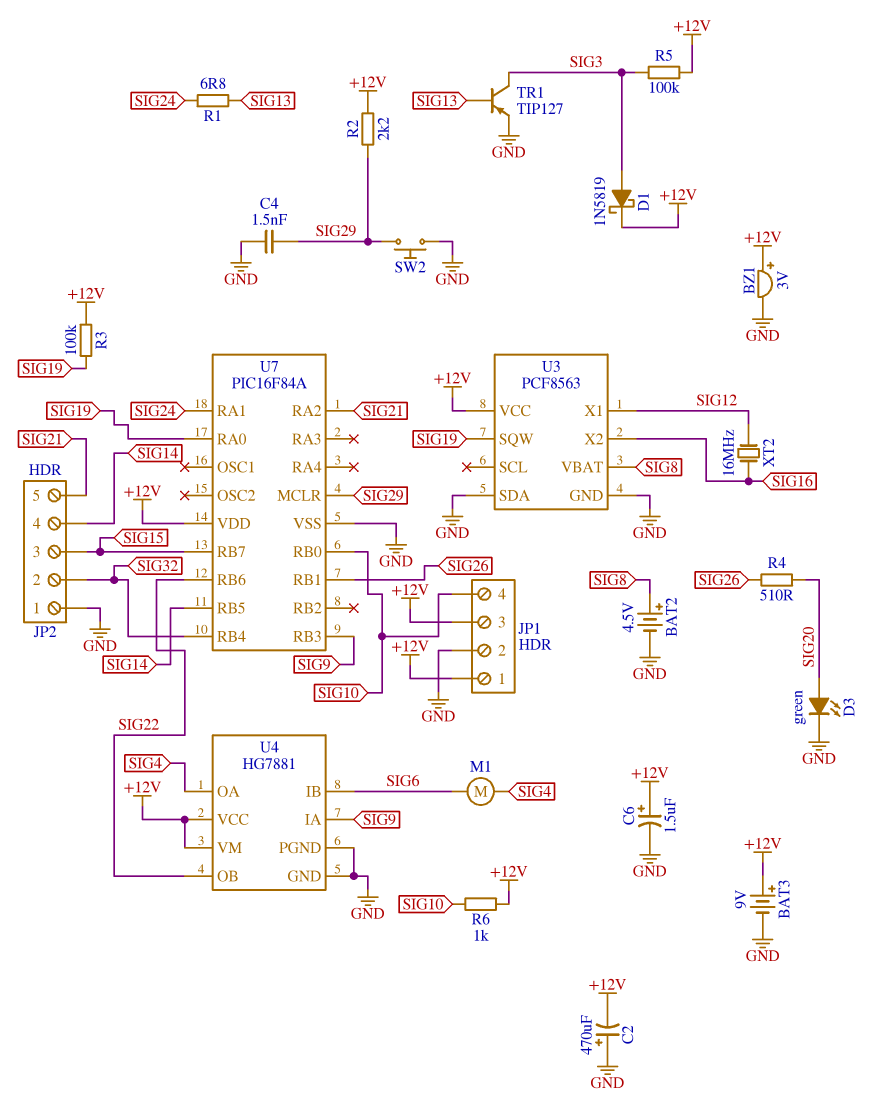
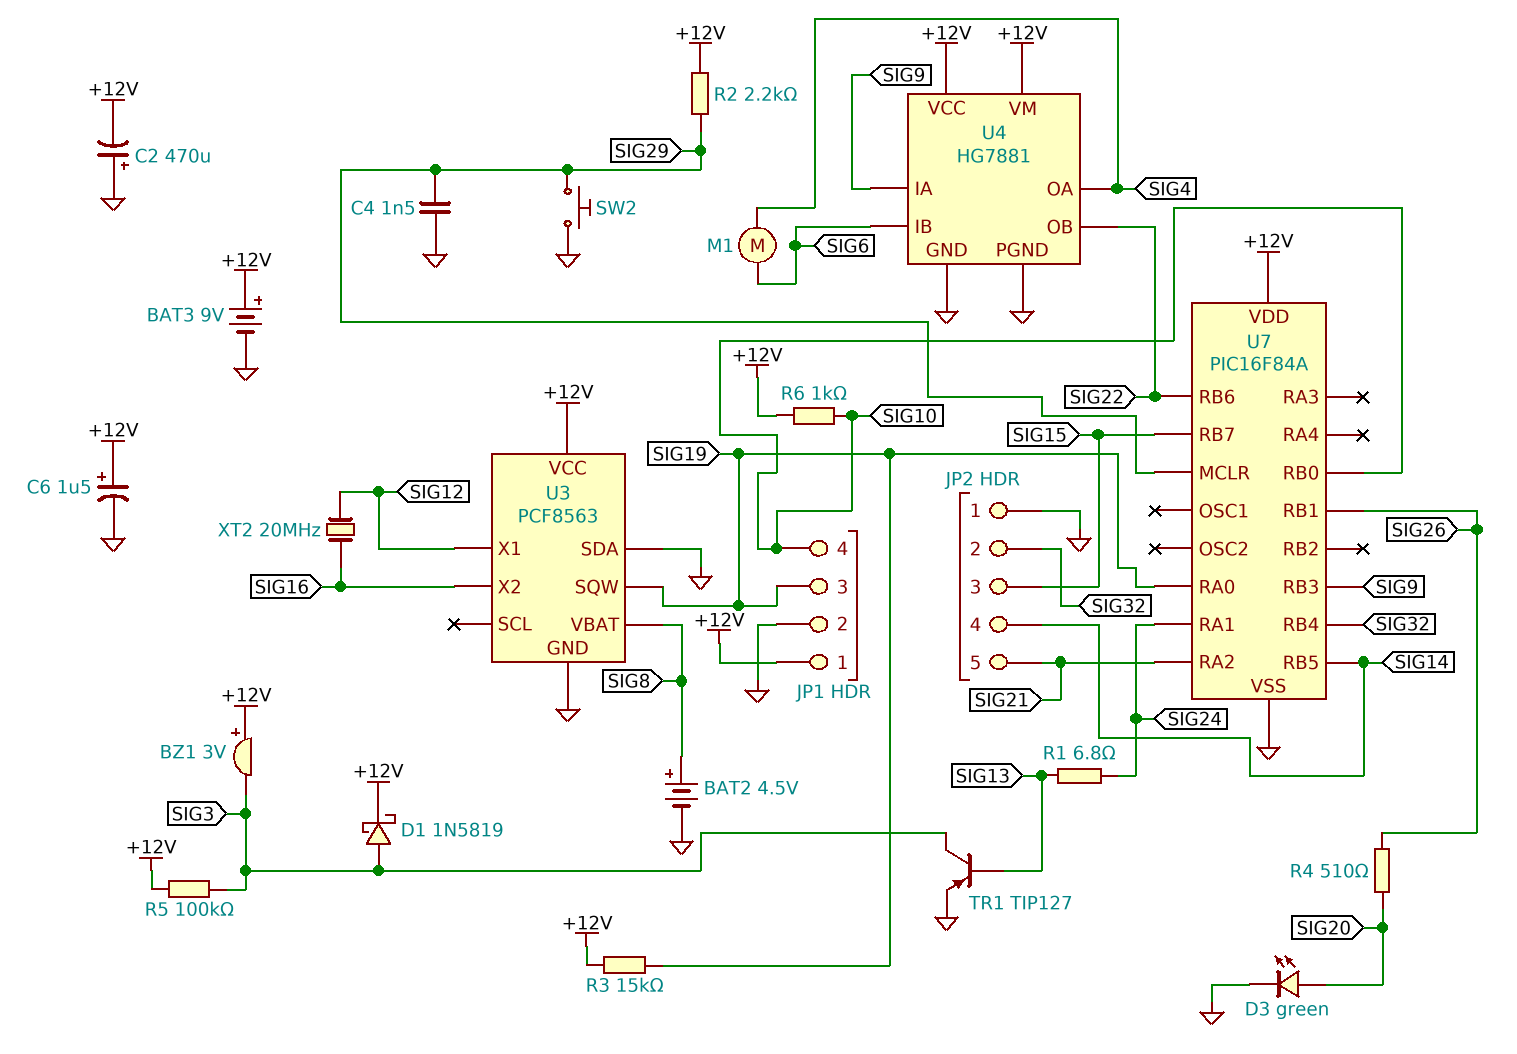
BZ1: buzzer 3V (plus +12V, minus GND) -> buzzer 3V (plus +12V, minus SIG3)
JP1 pin 3: +12V -> SIG19
R3: 100k (+12V, SIG19) -> 15k (+12V, SIG19)
XT2: 16MHz (SIG12, SIG16) -> 20MHz (SIG12, SIG16)

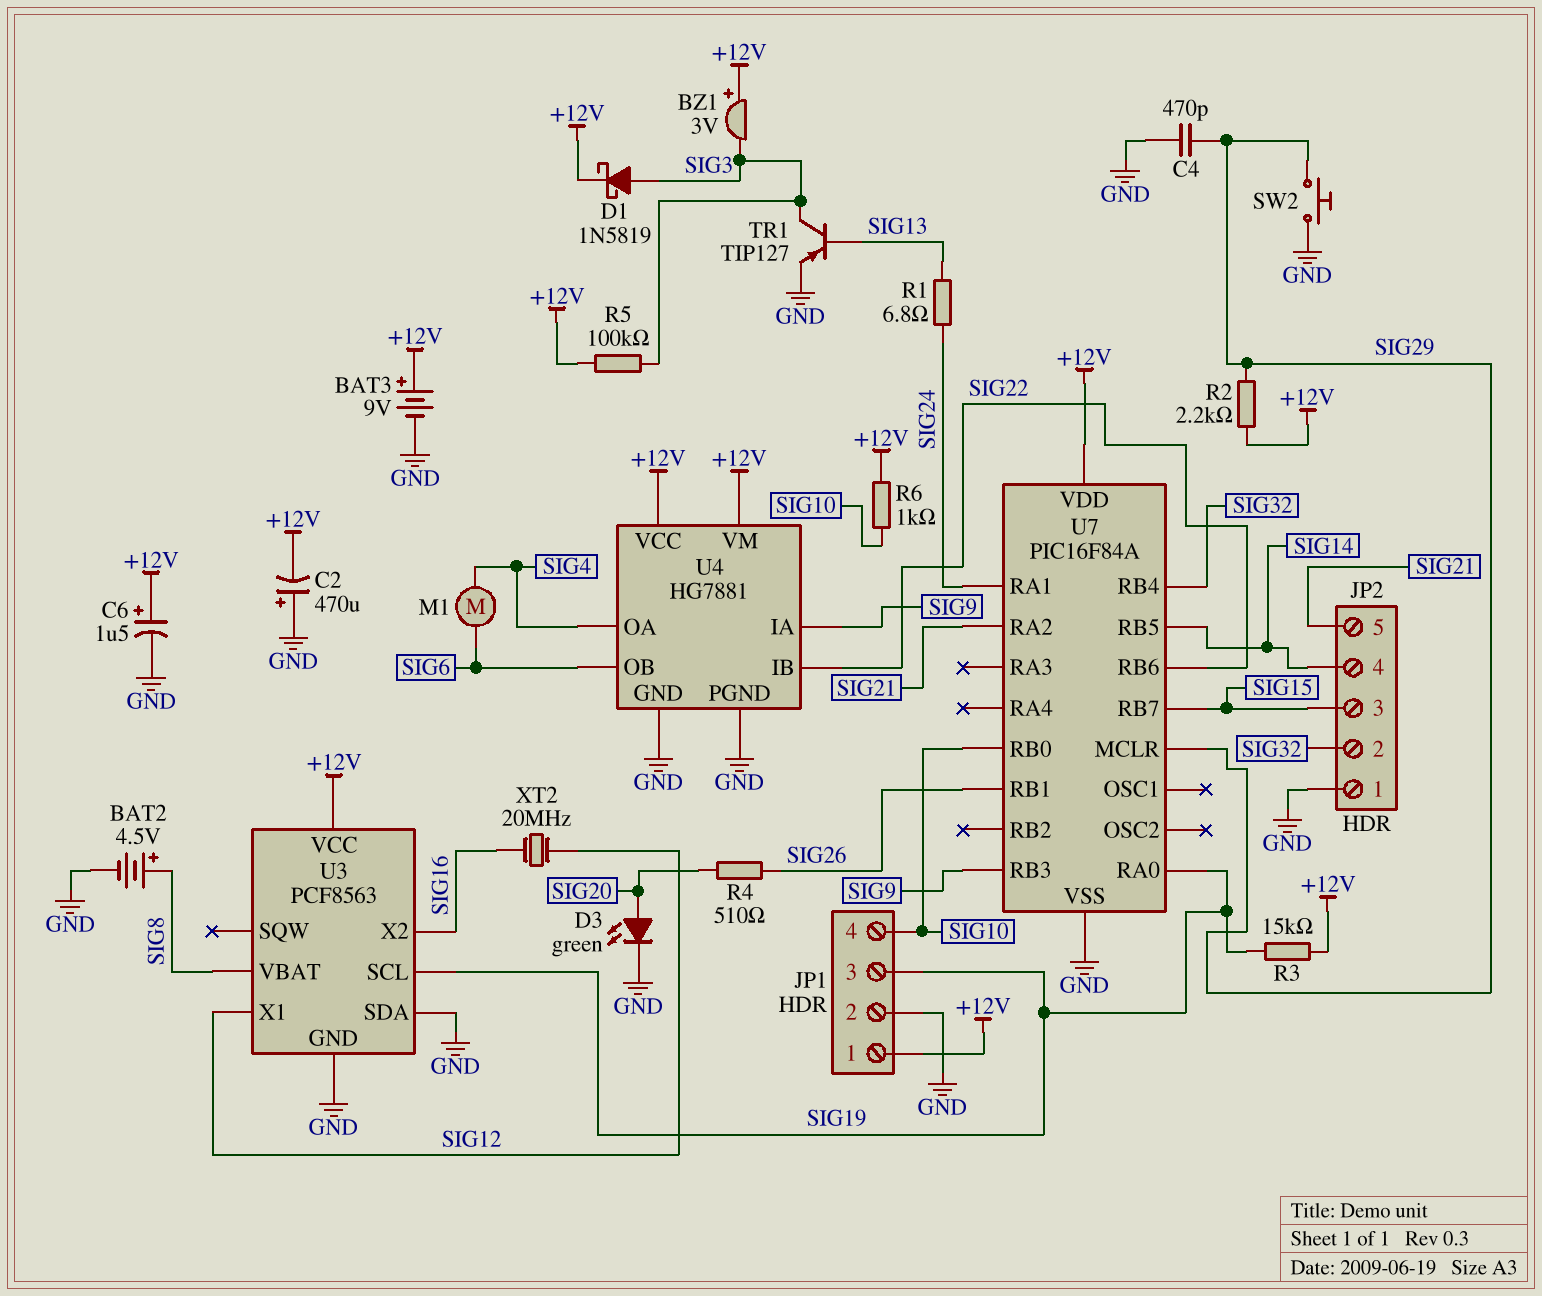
C4: 1.5nF (GND, SIG29) -> 470pF (GND, SIG29)
U3 pin SCL: none -> SIG19
U3 pin SQW: SIG19 -> none
U4 pin IB: SIG6 -> SIG22
U4 pin OB: SIG22 -> SIG6

